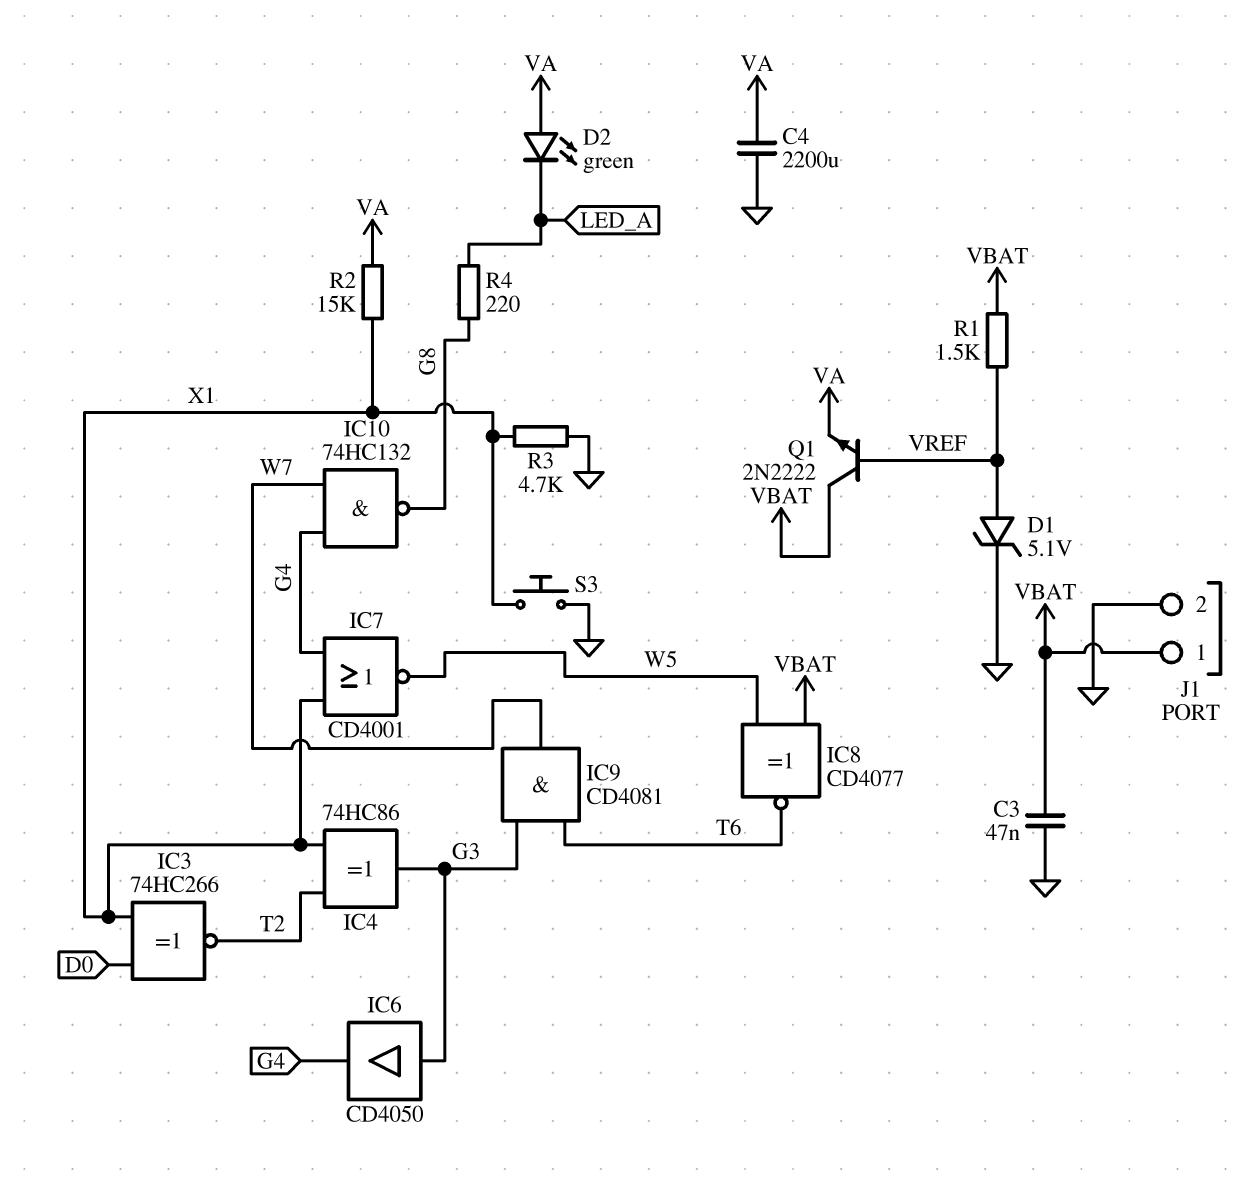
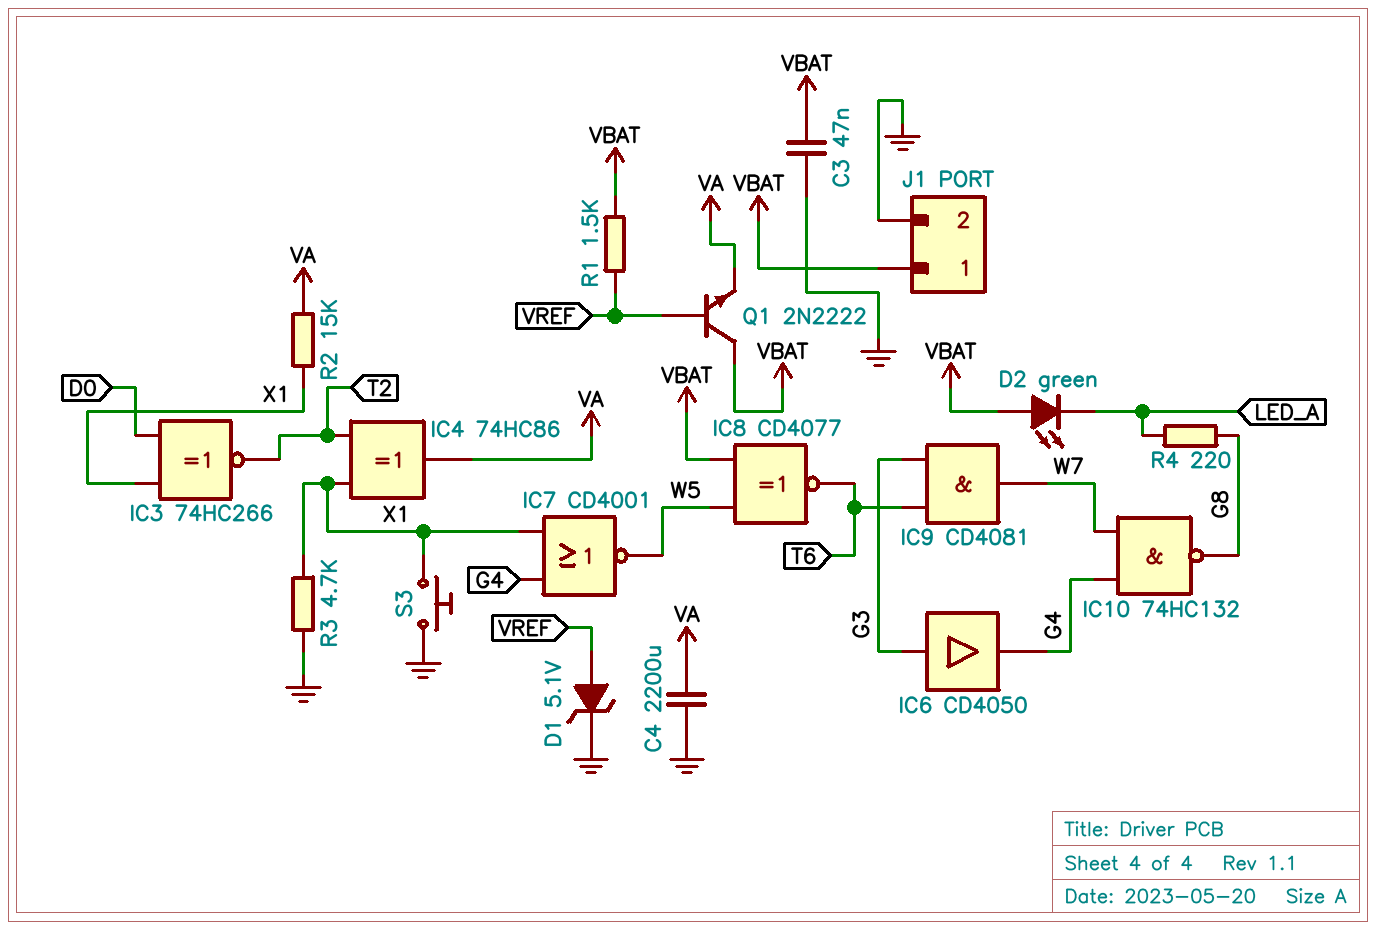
D2: LED green (A VA, K LED_A) -> LED green (A VBAT, K LED_A)
IC4: XOR 74HC86 (in T2, in X1, out G3) -> XOR 74HC86 (in T2, in X1, out VA)

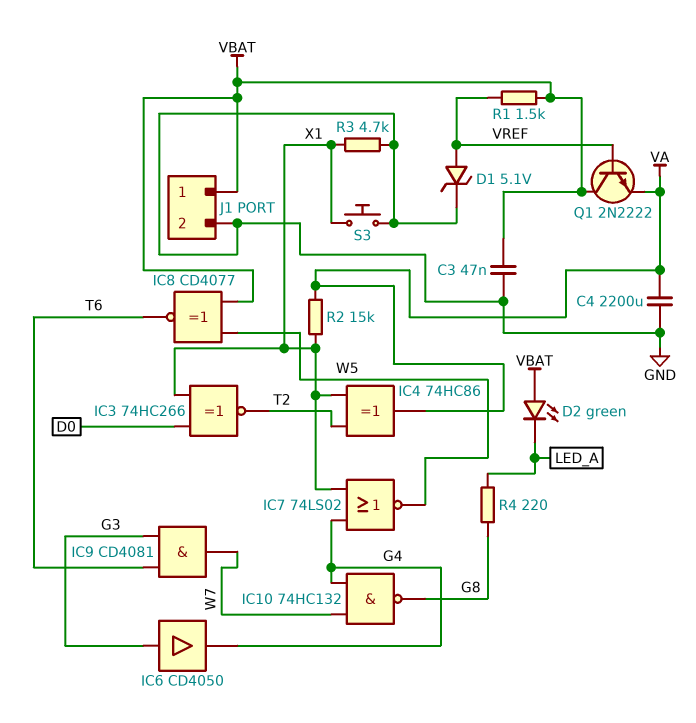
IC7: NOR CD4001 (in G4, in X1, out W5) -> NOR 74LS02 (in G4, in X1, out W5)

